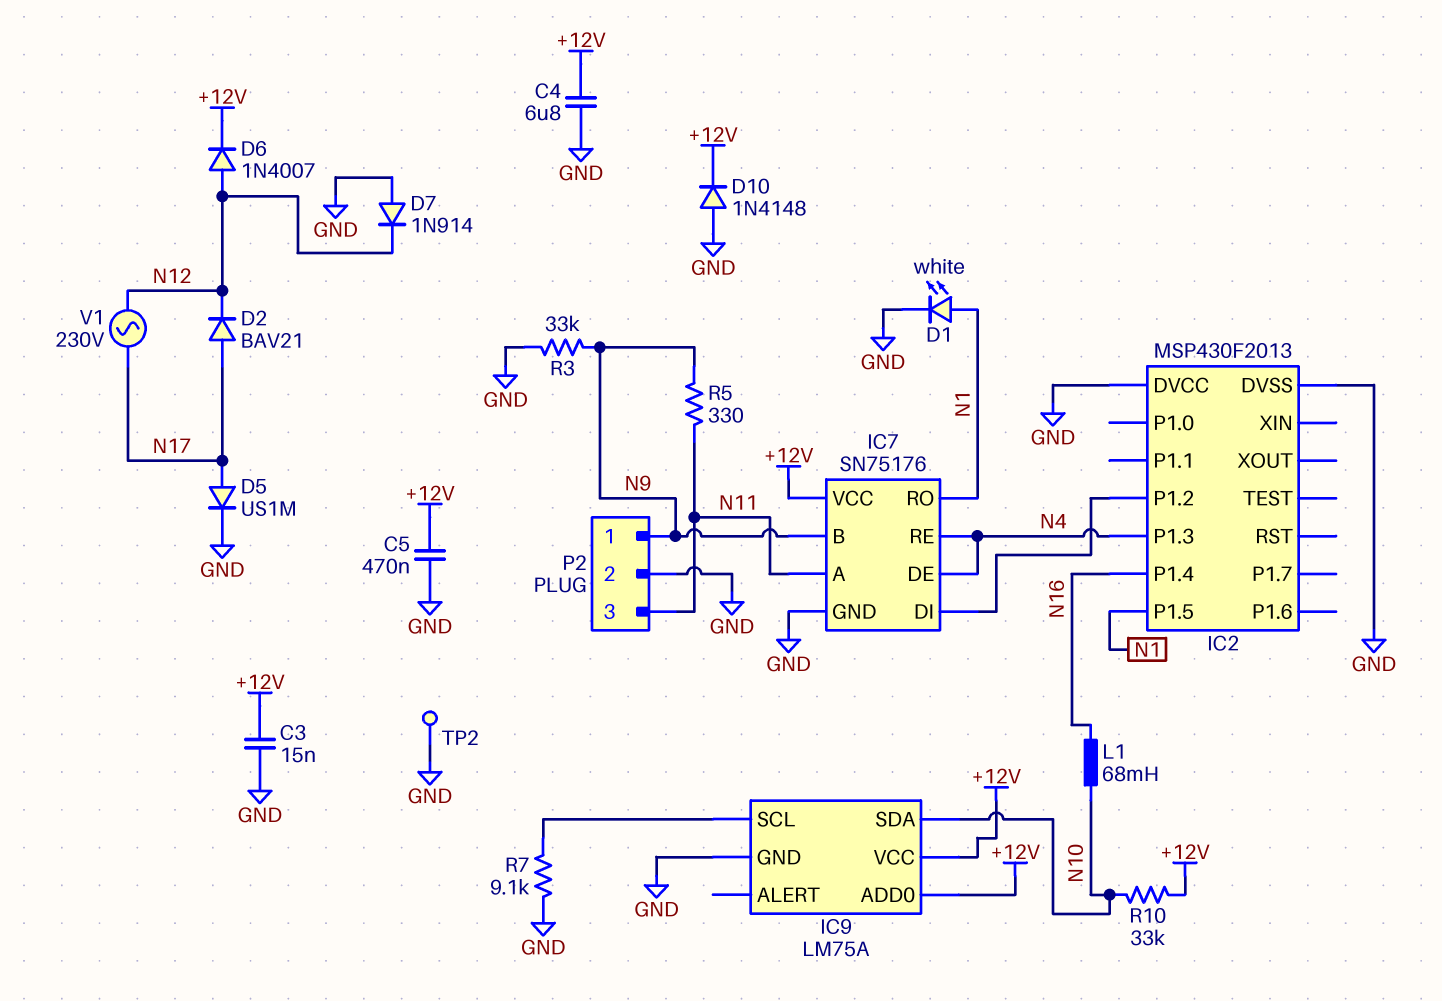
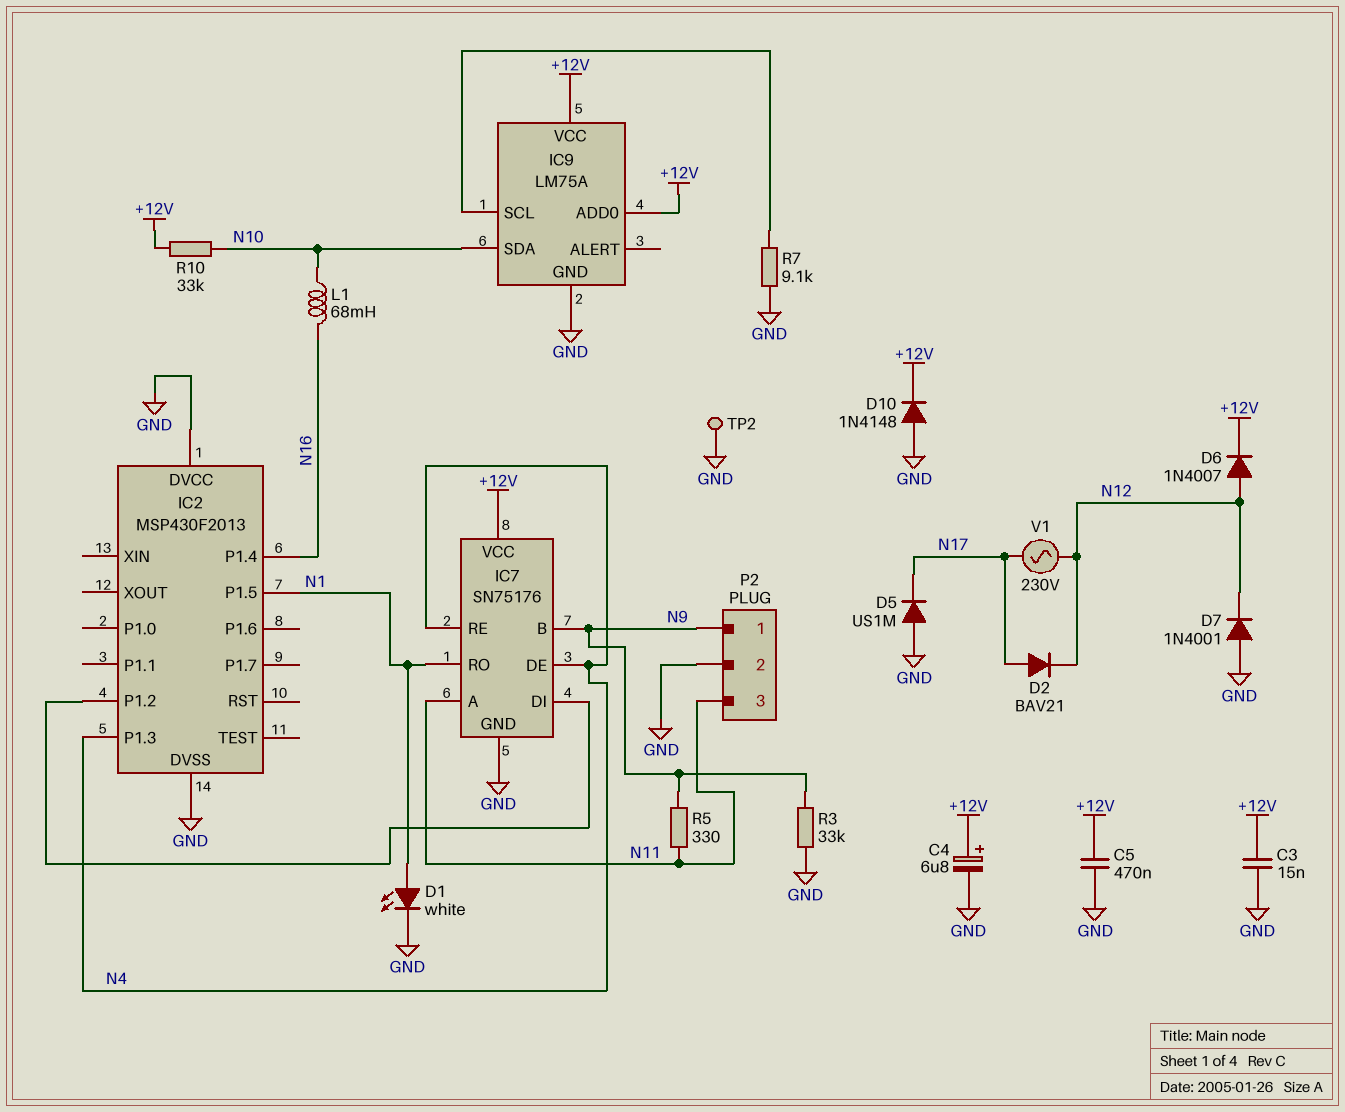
C4: 6.8uF (+12V, GND) -> 6.8uF (plus +12V, minus GND)
D5: diode US1M (A N17, K GND) -> diode US1M (A GND, K N17)
D7: diode 1N914 (A GND, K N12) -> diode 1N4001 (A GND, K N12)

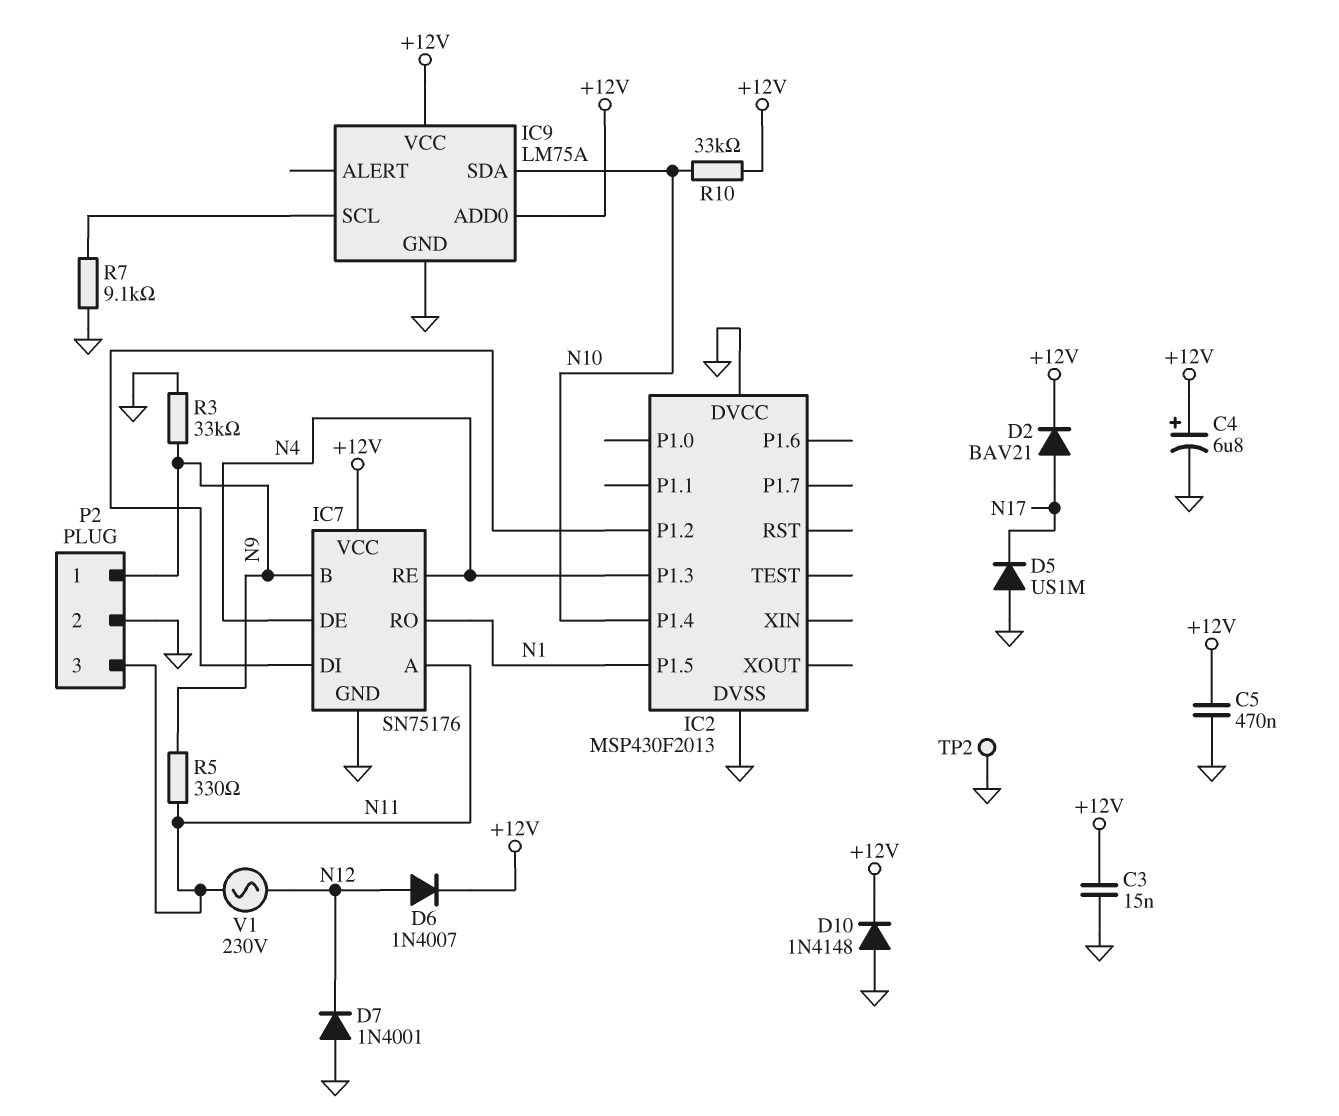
D1: LED white (A N1, K GND) -> none
D2: diode BAV21 (A N17, K N12) -> diode BAV21 (A N17, K +12V)
IC2 pin P1.4: N16 -> N10
L1: 68mH (N10, N16) -> none
V1: AC 230V (N12, N17) -> AC 230V (N11, N12)

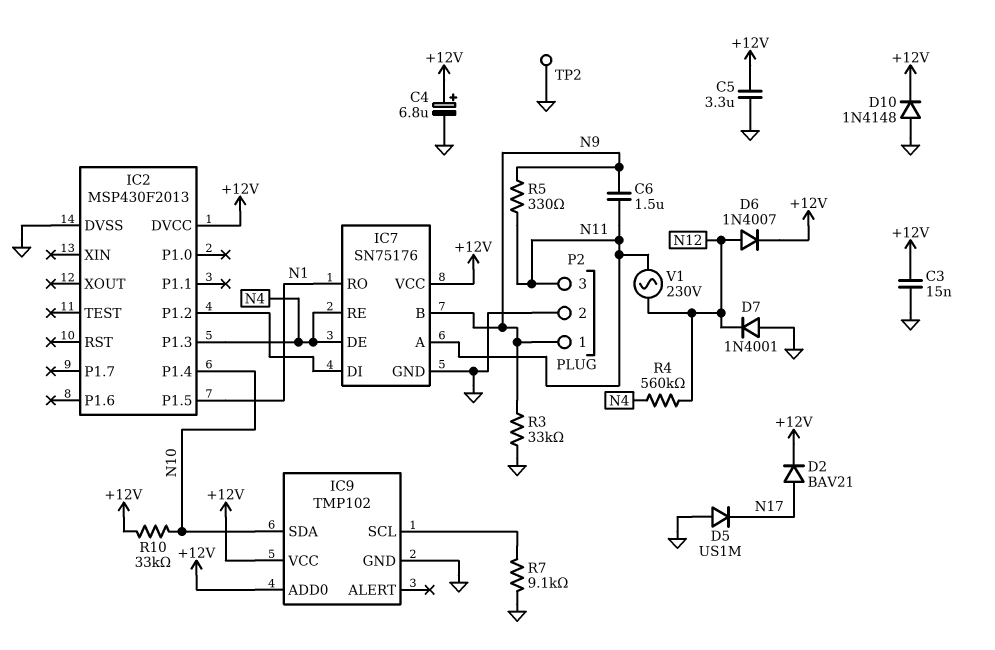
C5: 470nF (+12V, GND) -> 3.3uF (+12V, GND)
C6: none -> 1.5uF (N9, N11)
IC2 pin DVCC: GND -> +12V
IC9: LM75A -> TMP102
R4: none -> 560k (N4, N12)

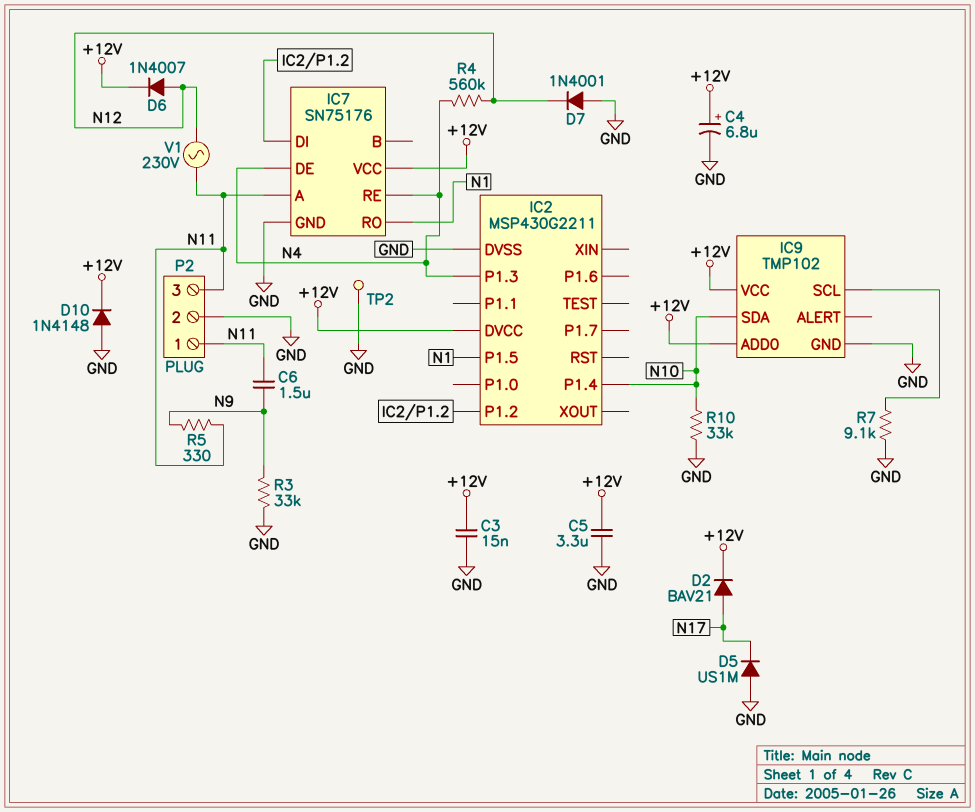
IC2: MSP430F2013 -> MSP430G2211
IC7 pin B: N9 -> none
P2 pin 1: N9 -> N11
R10: 33k (+12V, N10) -> 33k (GND, N10)

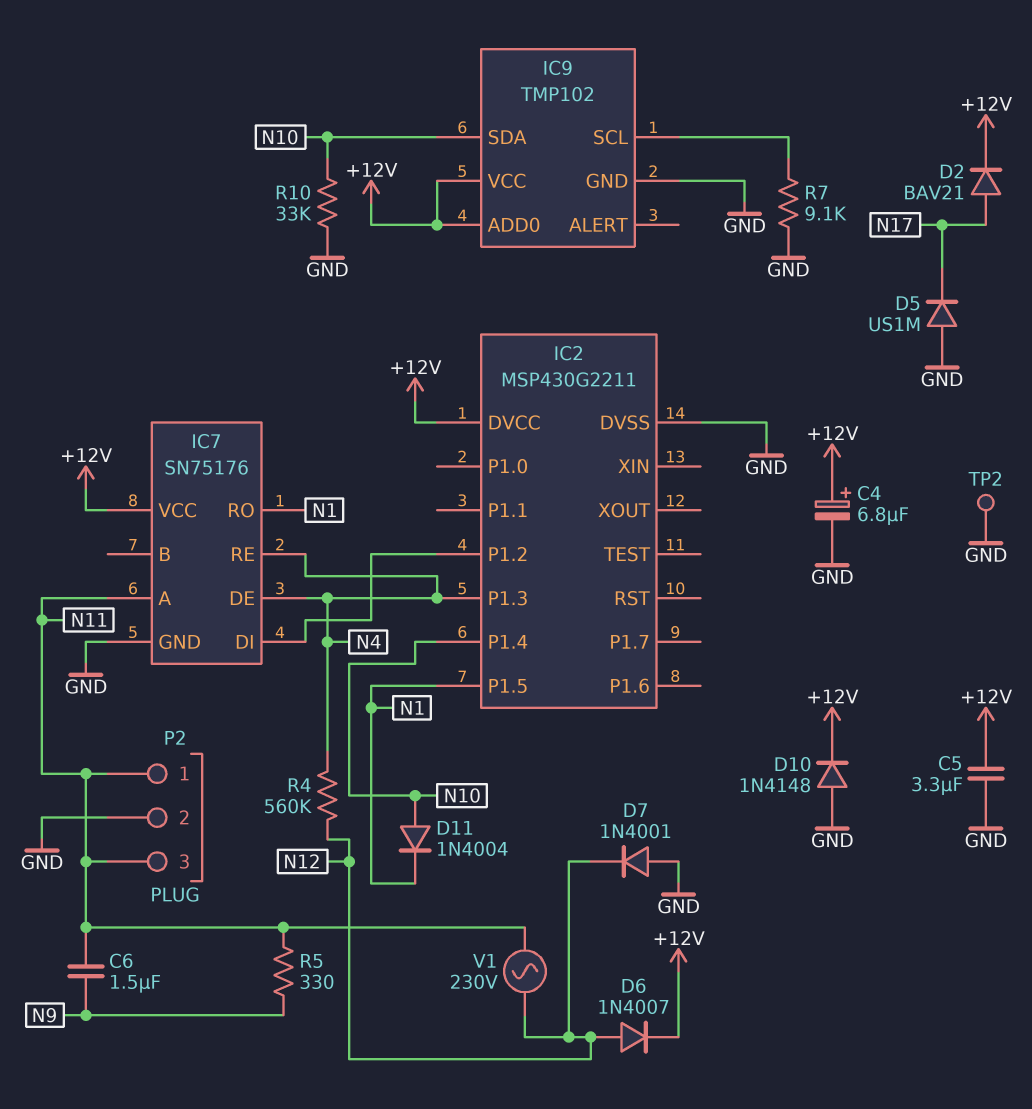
C3: 15nF (+12V, GND) -> none
D11: none -> diode 1N4004 (A N10, K N1)
R3: 33k (GND, N9) -> none

